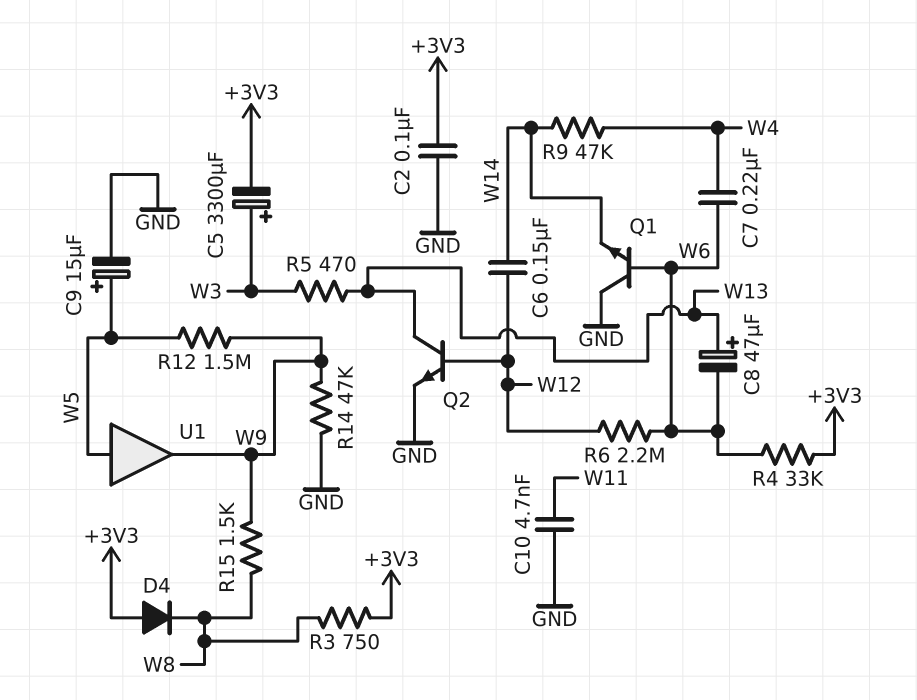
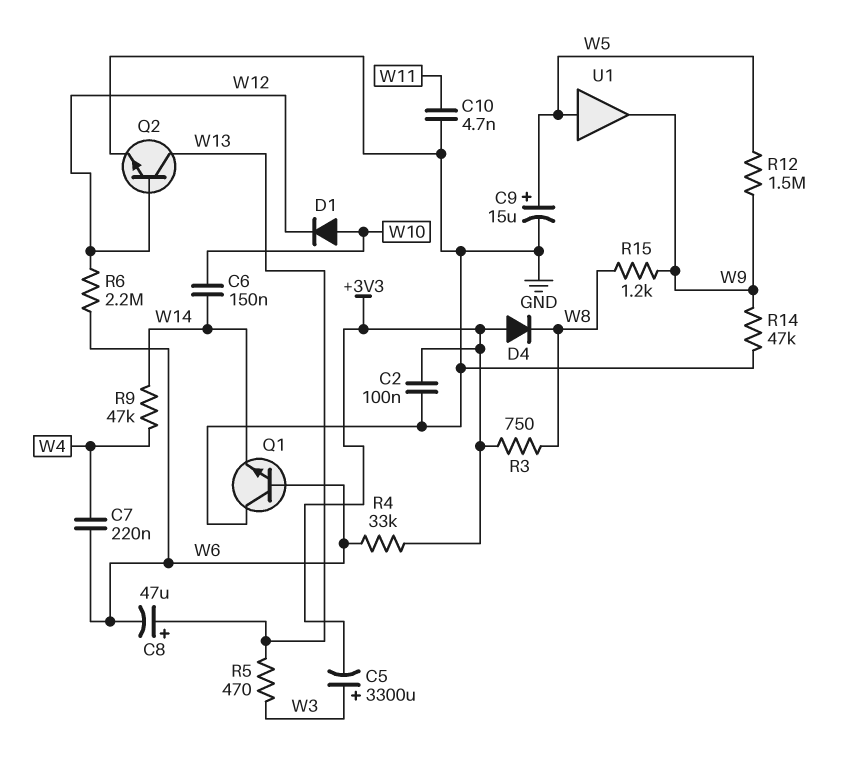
C6: 150nF (W12, W14) -> 150nF (W10, W14)
D1: none -> diode (A W10, K W12)
R15: 1.5k (W8, W9) -> 1.2k (W8, W9)

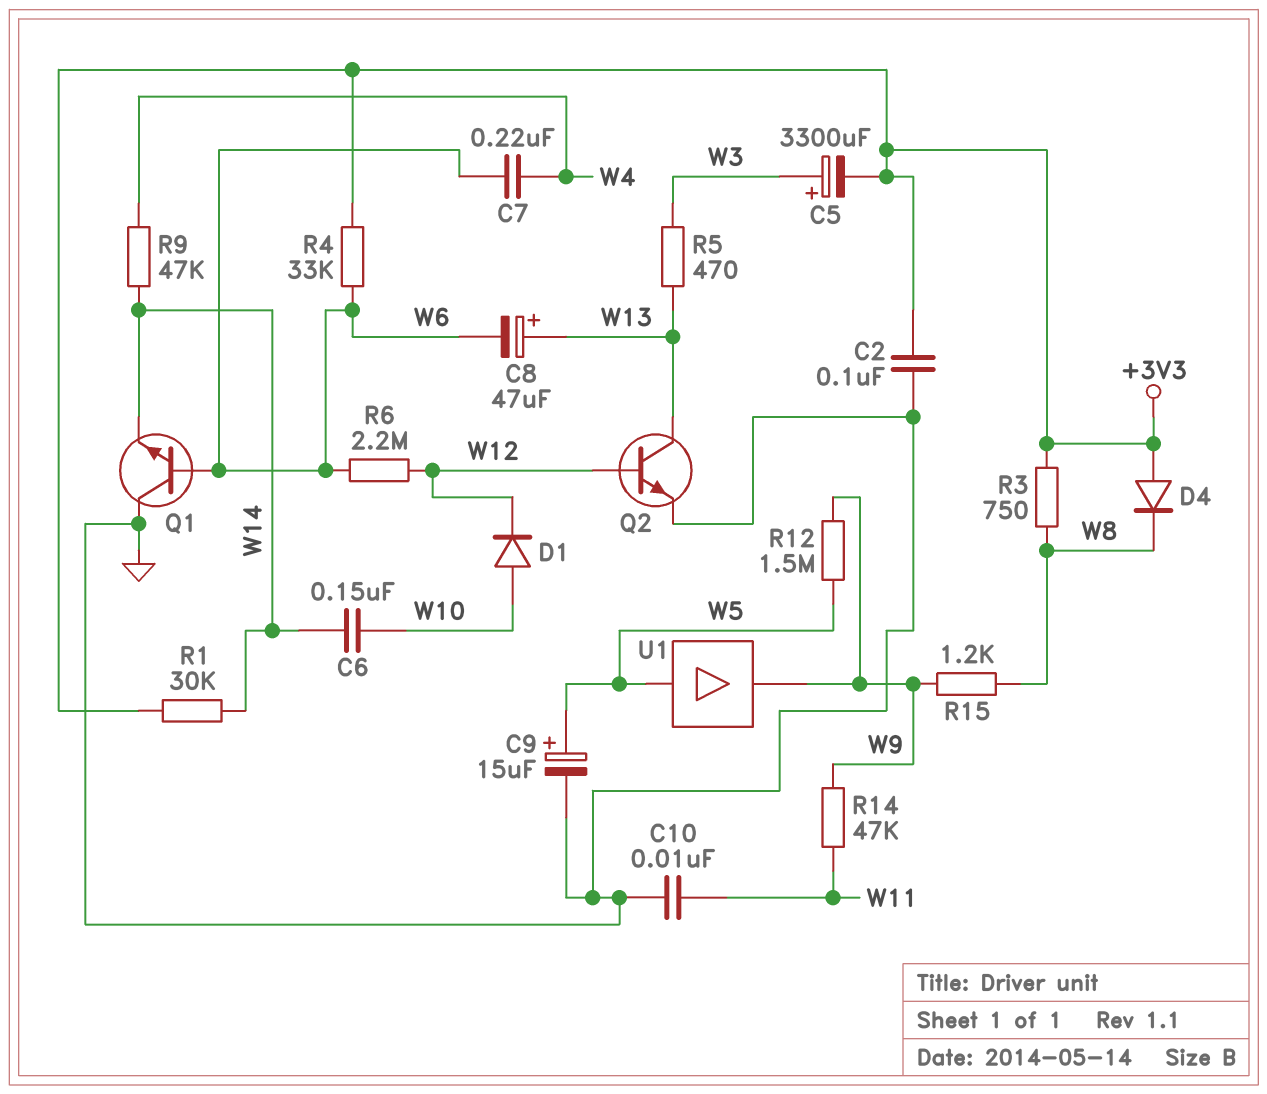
C10: 4.7nF (GND, W11) -> 10nF (GND, W11)
R1: none -> 30k (+3V3, W14)
R14: 47k (GND, W9) -> 47k (W9, W11)

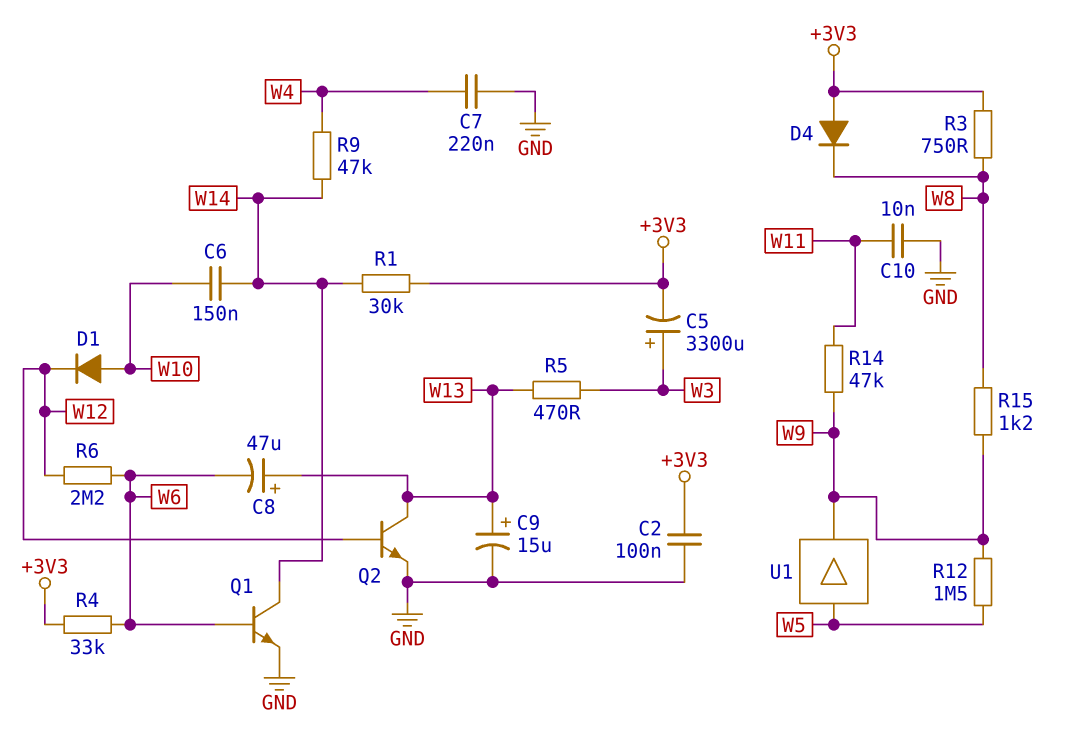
C7: 220nF (W4, W6) -> 220nF (GND, W4)
C9: 15uF (plus W5, minus GND) -> 15uF (plus W13, minus GND)
Q1: NPN (B W6, C GND, E W14) -> NPN (B W6, C W14, E GND)

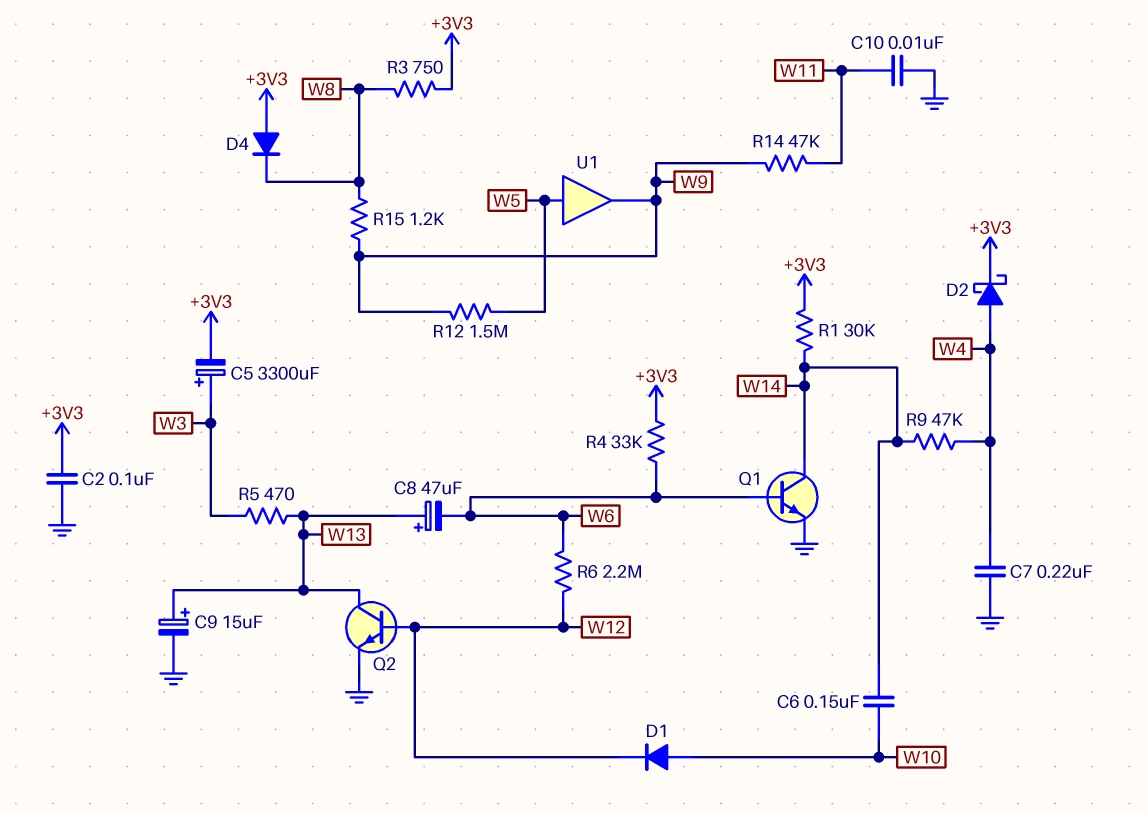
D2: none -> schottky (A W4, K +3V3)

